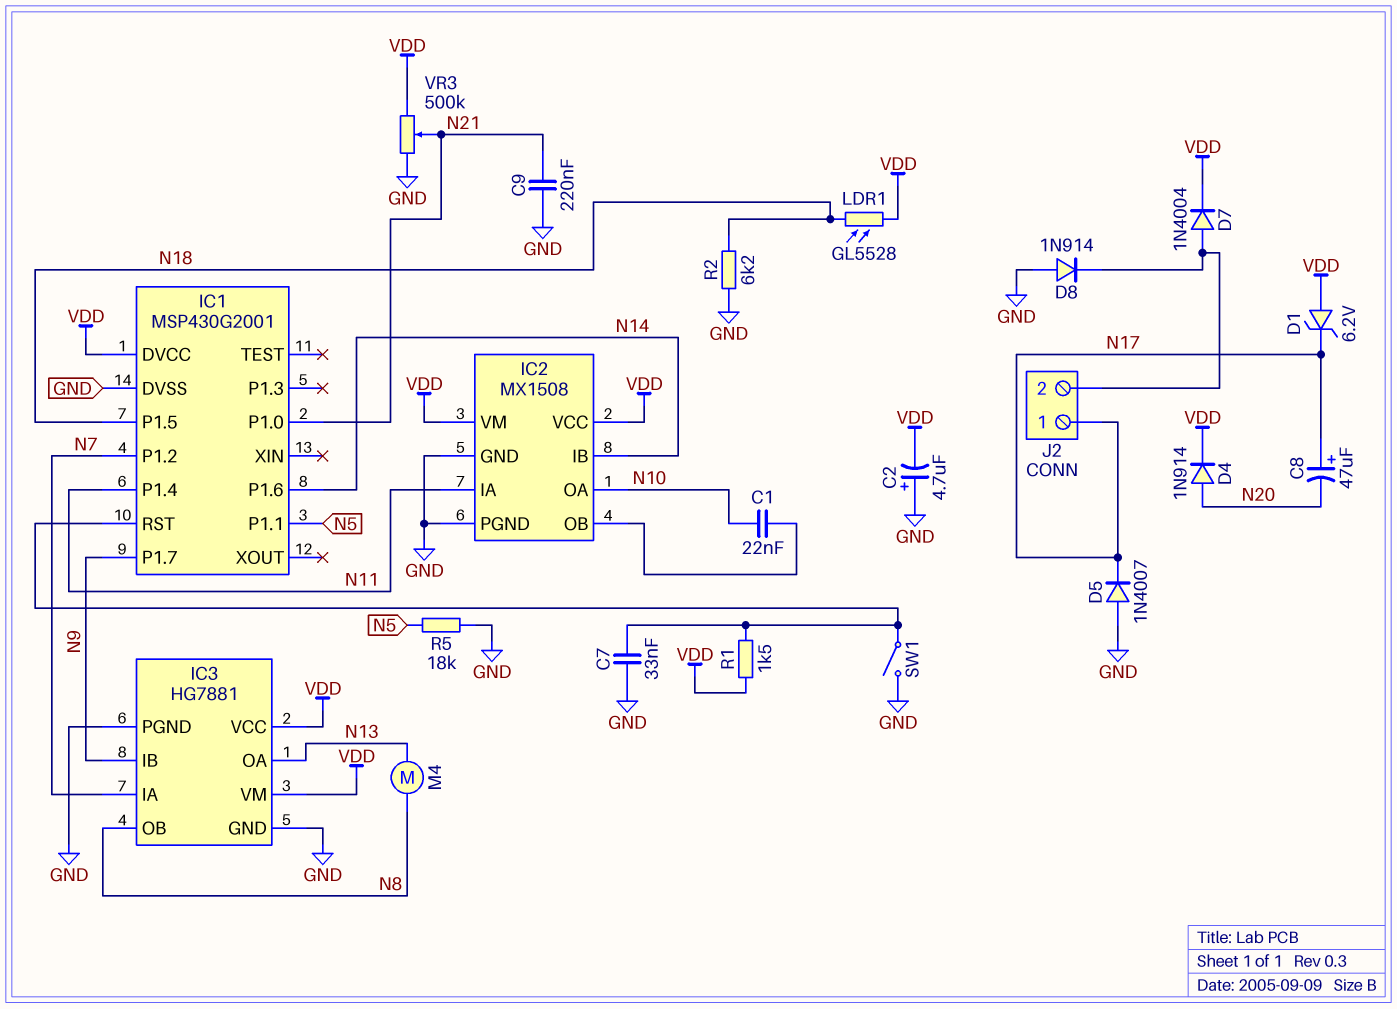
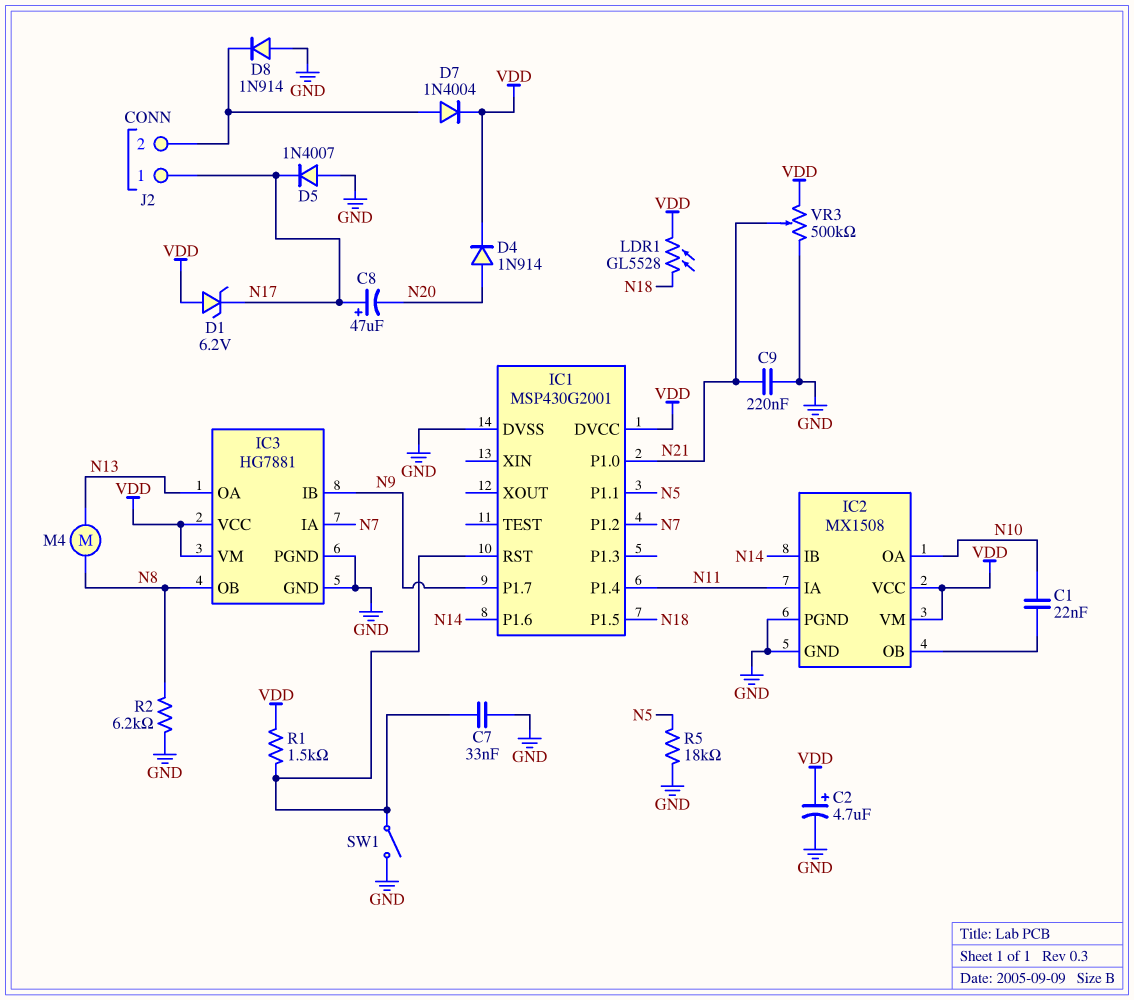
C2: 4.7uF (plus GND, minus VDD) -> 4.7uF (plus VDD, minus GND)
R2: 6.2k (GND, N18) -> 6.2k (GND, N8)

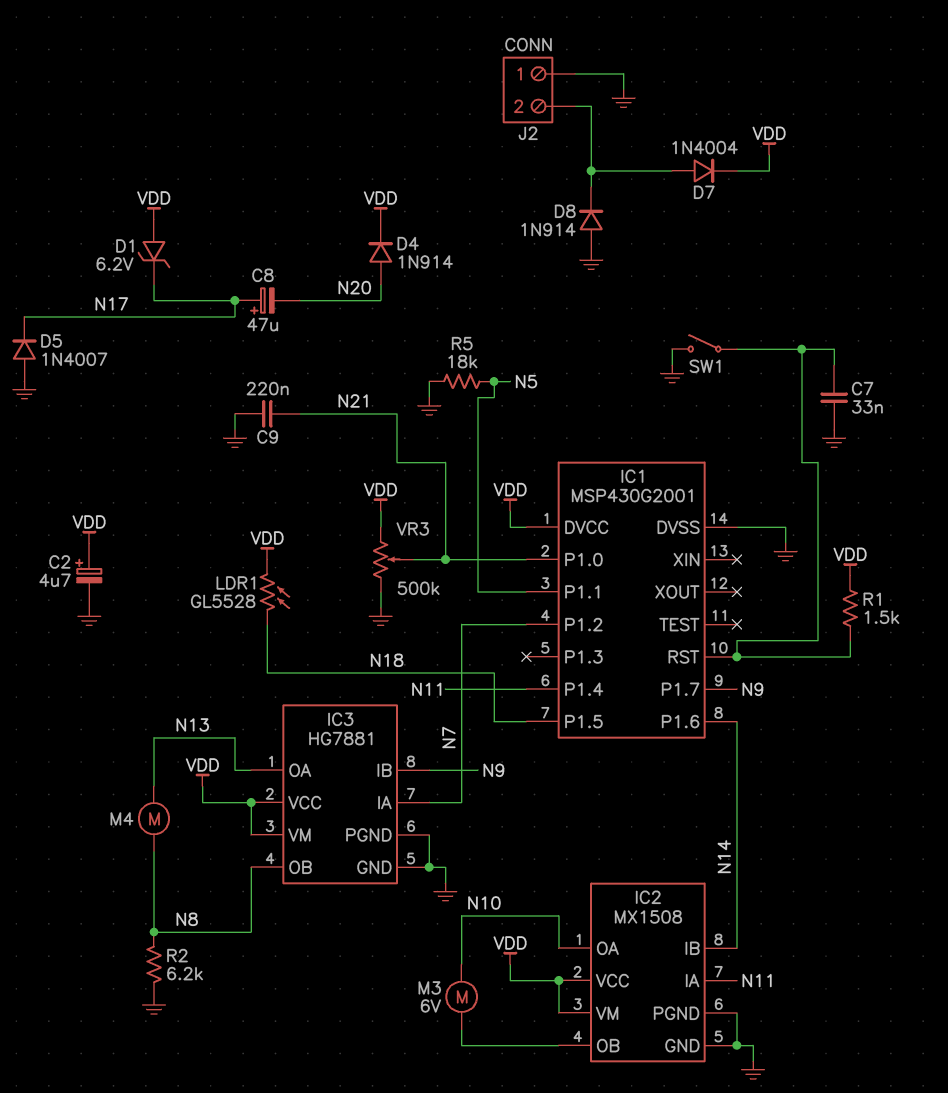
C1: 22nF (IC2/OB, N10) -> none
J2 pin 1: N17 -> GND
M3: none -> motor 6V (IC2/OB, N10)

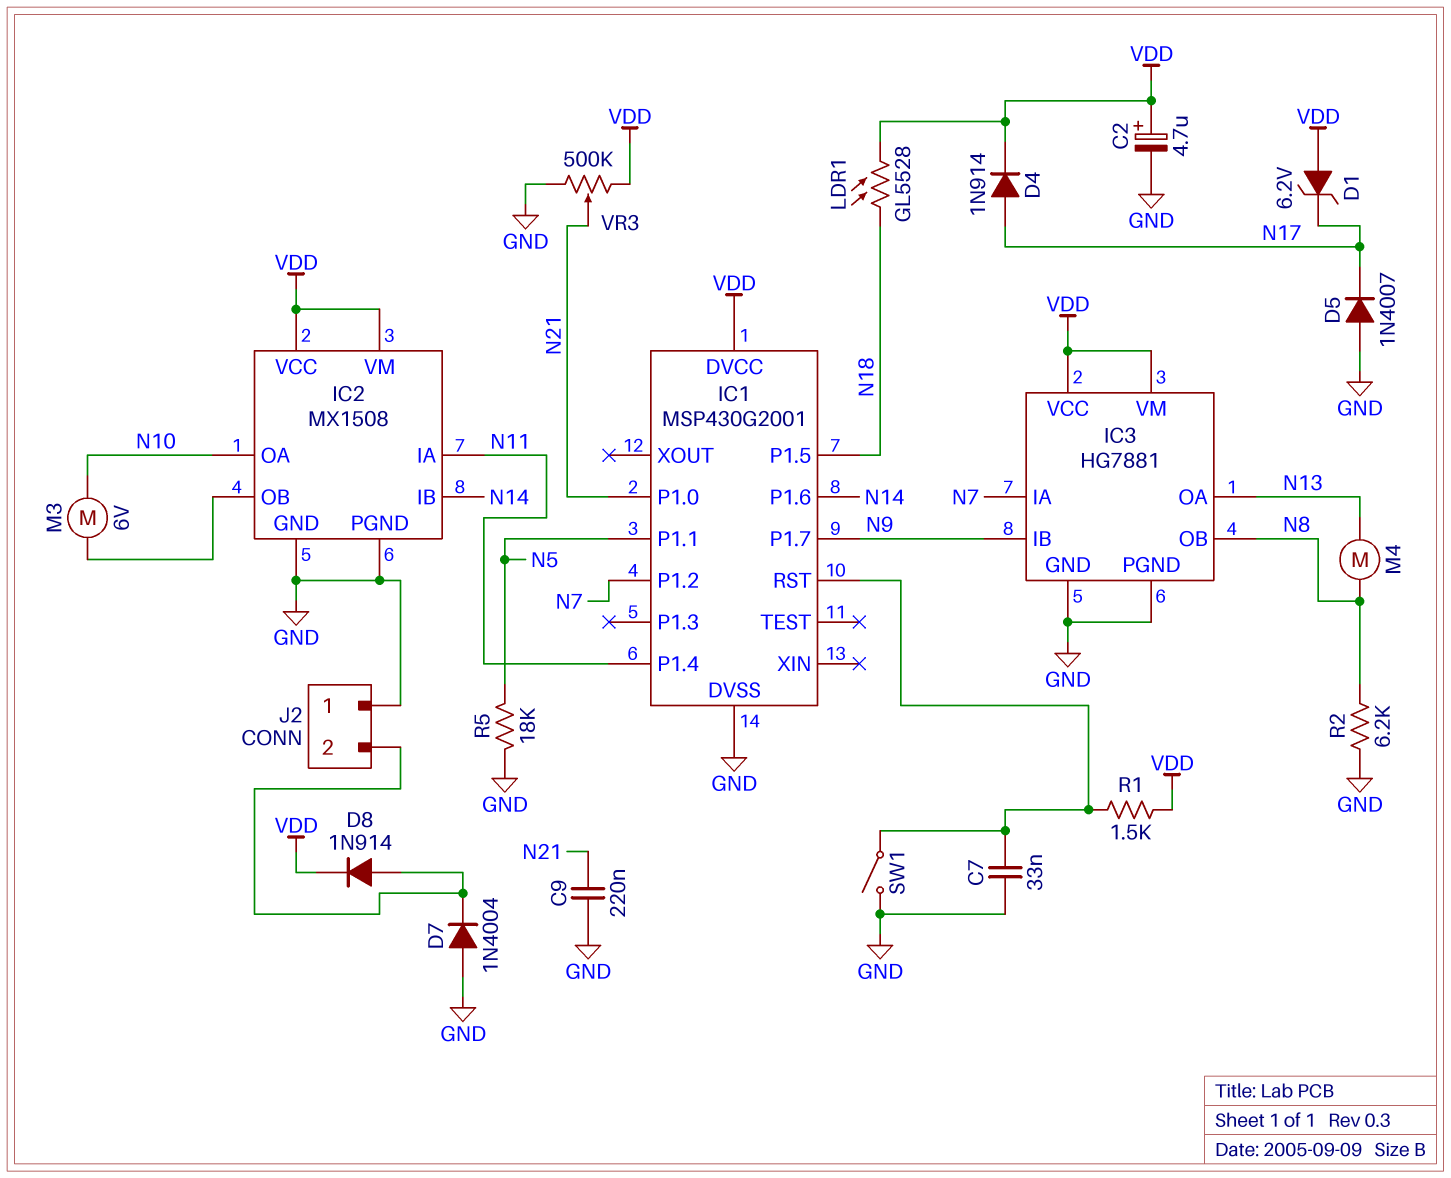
C8: 47uF (plus N17, minus N20) -> none
D4: diode 1N914 (A N20, K VDD) -> diode 1N914 (A N17, K VDD)
D7: diode 1N4004 (A J2/2, K VDD) -> diode 1N4004 (A GND, K J2/2)
D8: diode 1N914 (A GND, K J2/2) -> diode 1N914 (A J2/2, K VDD)

